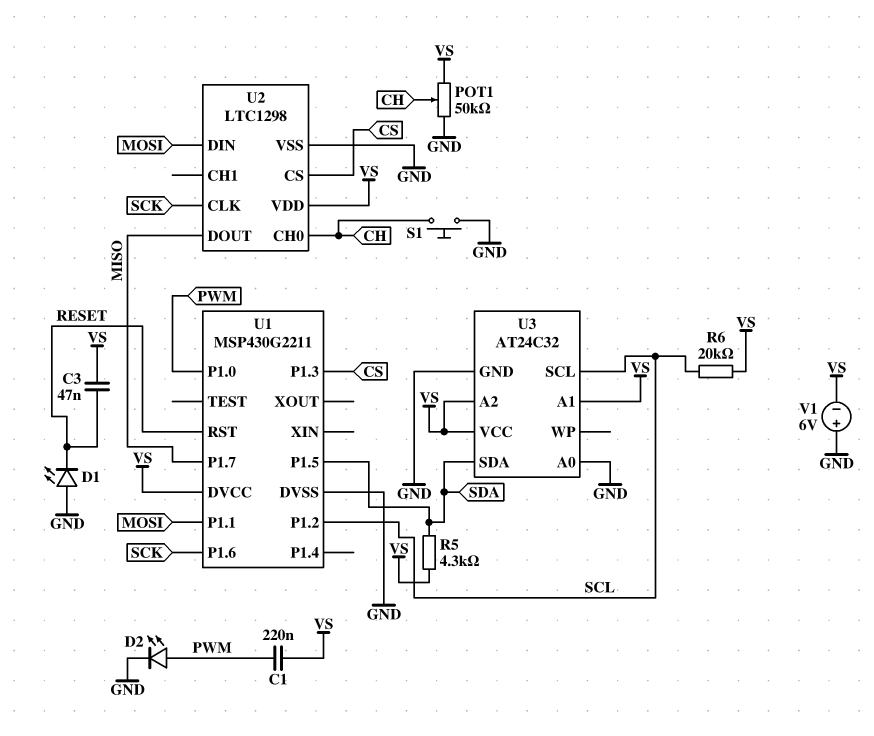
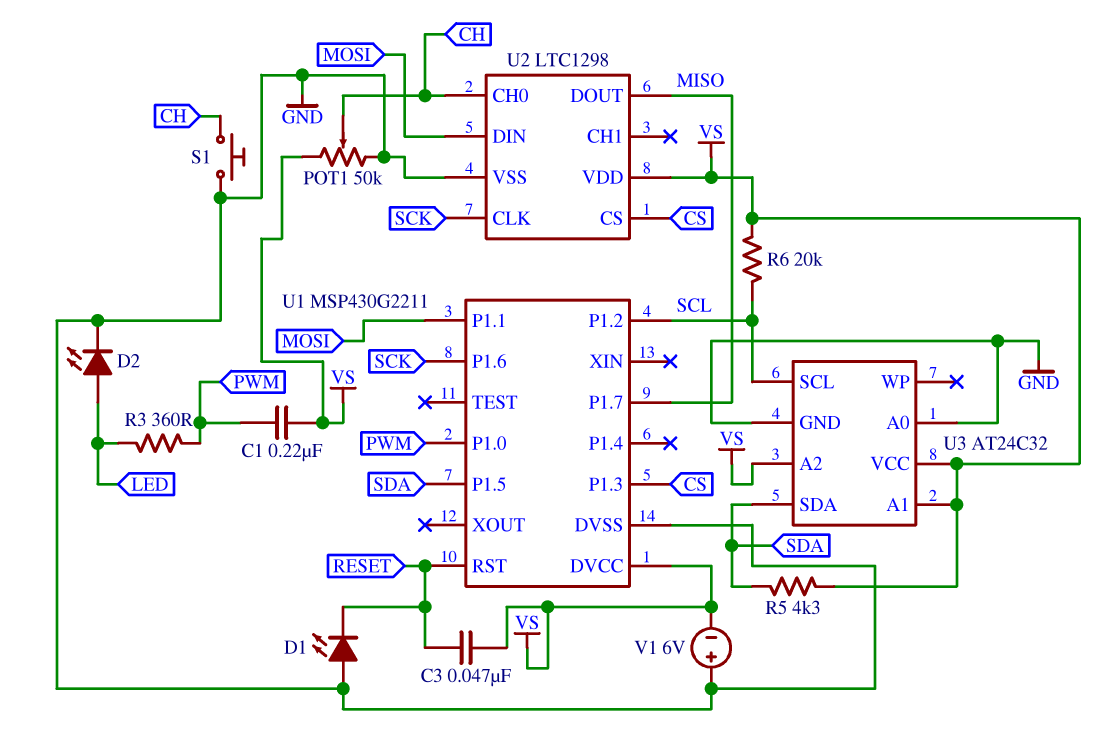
D2: LED (A PWM, K GND) -> LED (A LED, K GND)
R3: none -> 360 (LED, PWM)

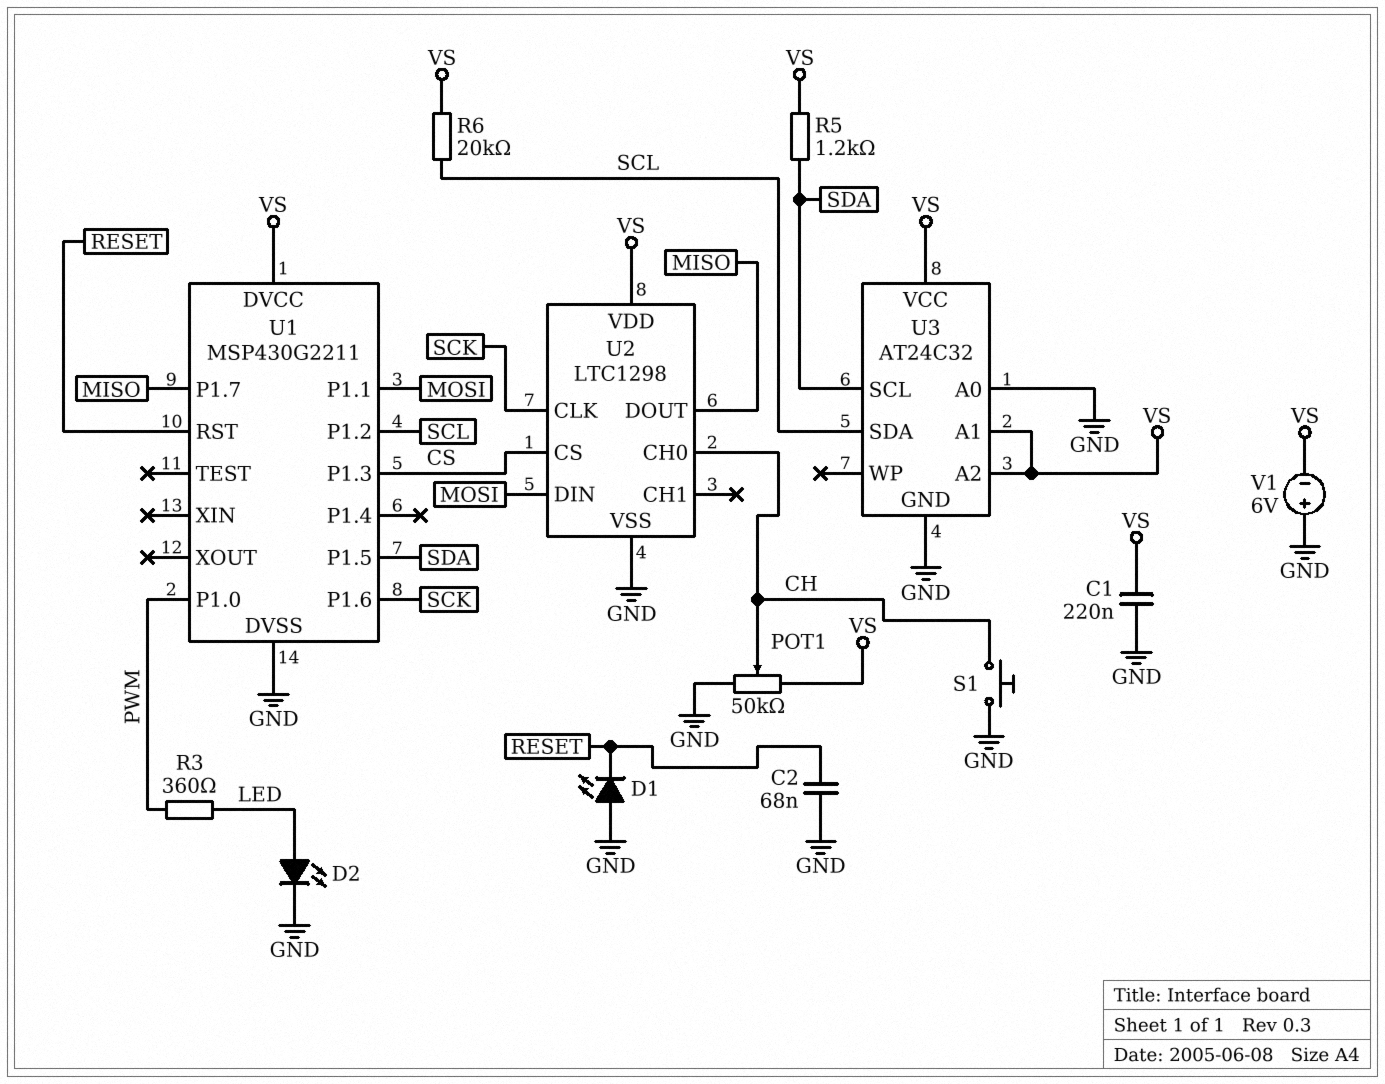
C1: 220nF (PWM, VS) -> 220nF (GND, VS)
C2: none -> 68nF (GND, RESET)
C3: 47nF (RESET, VS) -> none
R5: 4.3k (SDA, VS) -> 1.2k (SDA, VS)
U3 pin SCL: SCL -> SDA
U3 pin SDA: SDA -> SCL

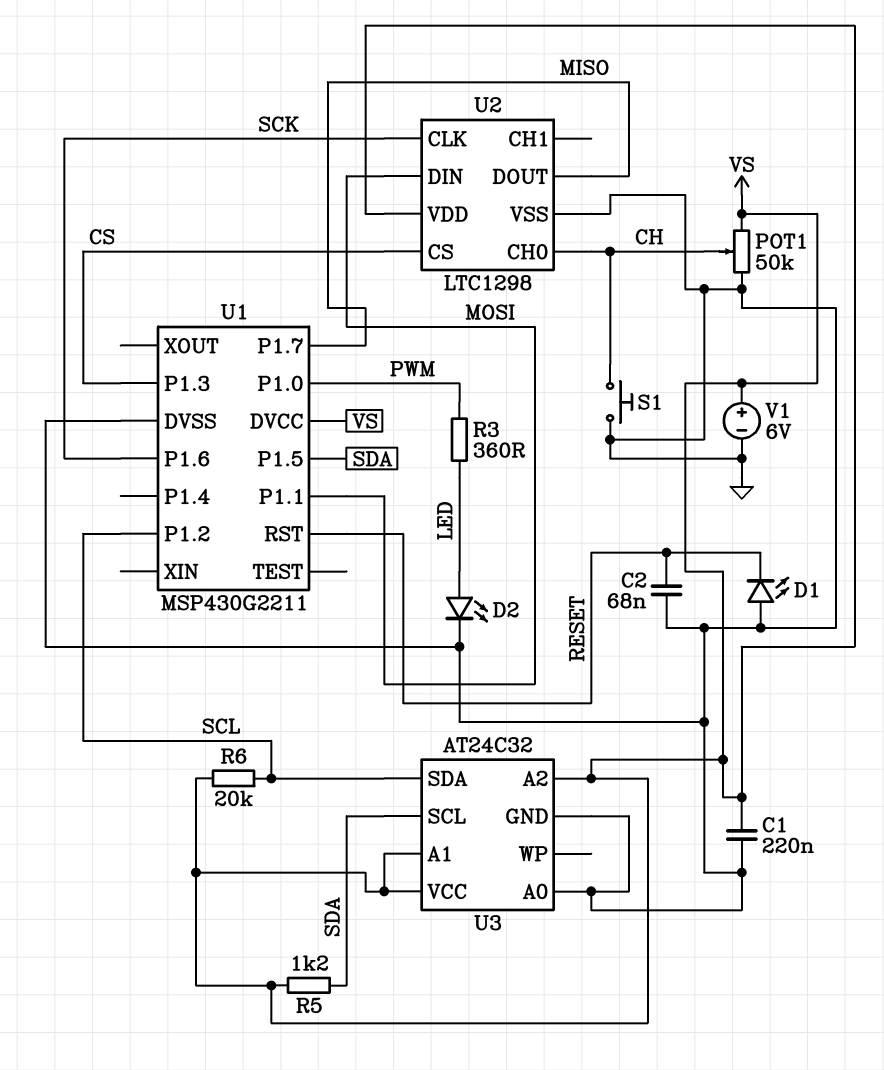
V1: 6V (plus GND, minus VS) -> 6V (plus VS, minus GND)

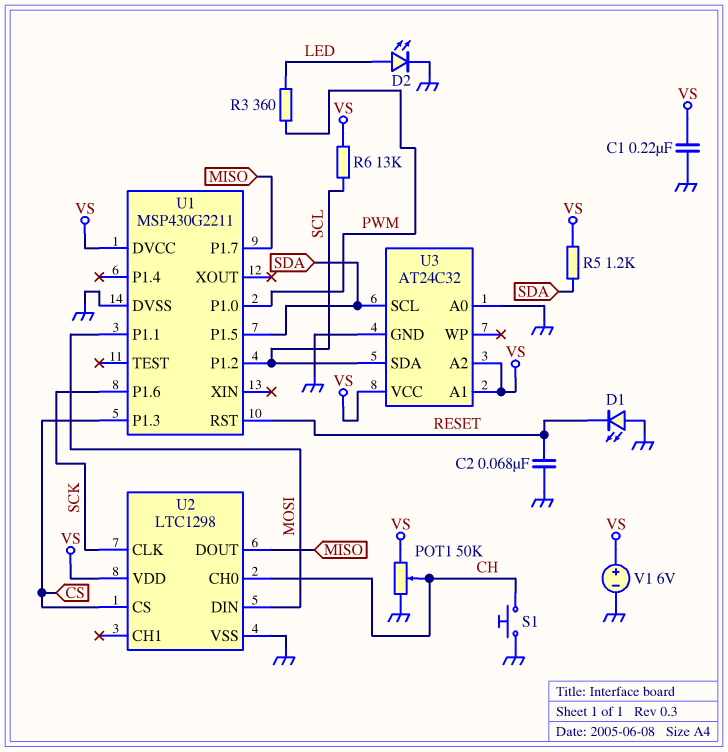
R6: 20k (SCL, VS) -> 13k (SCL, VS)

